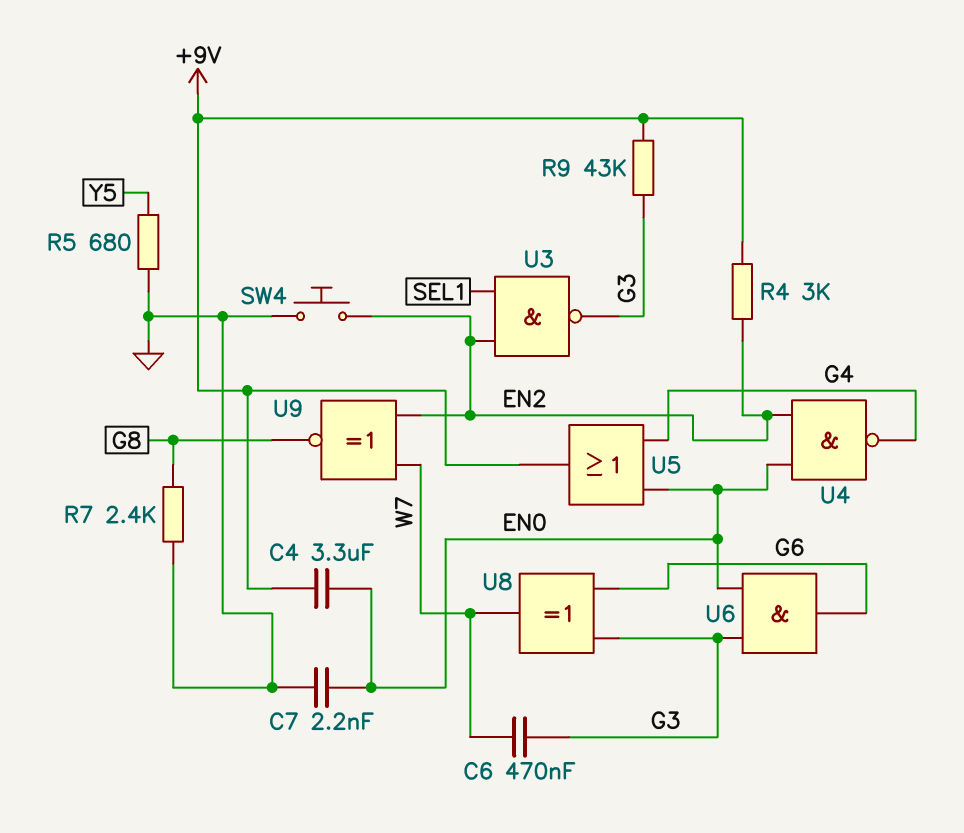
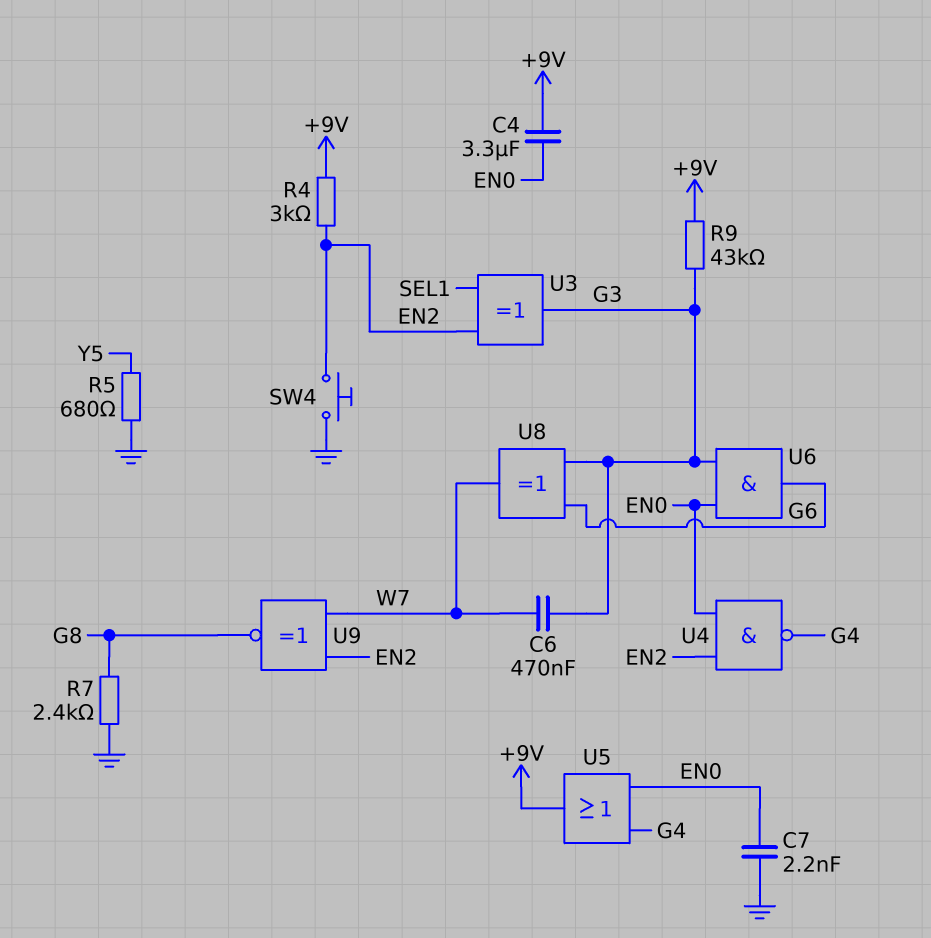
U3: NAND (in EN2, in SEL1, out G3) -> XOR (in EN2, in SEL1, out G3)

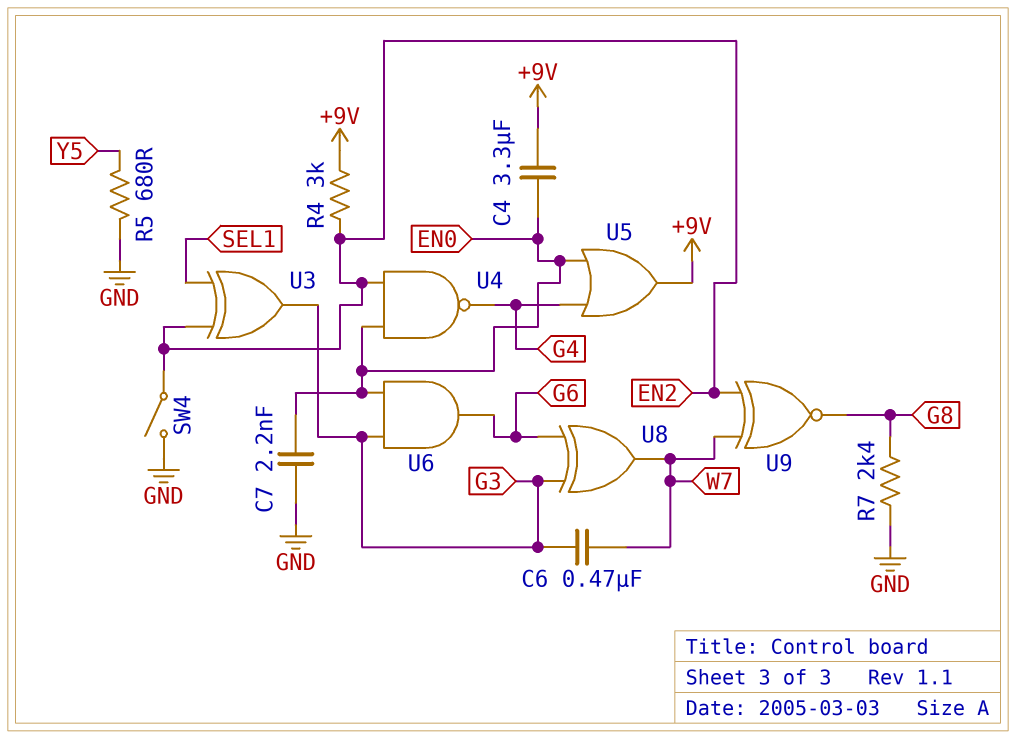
R9: 43k (+9V, G3) -> none
SW4: button (EN2, GND) -> switch (EN2, GND)

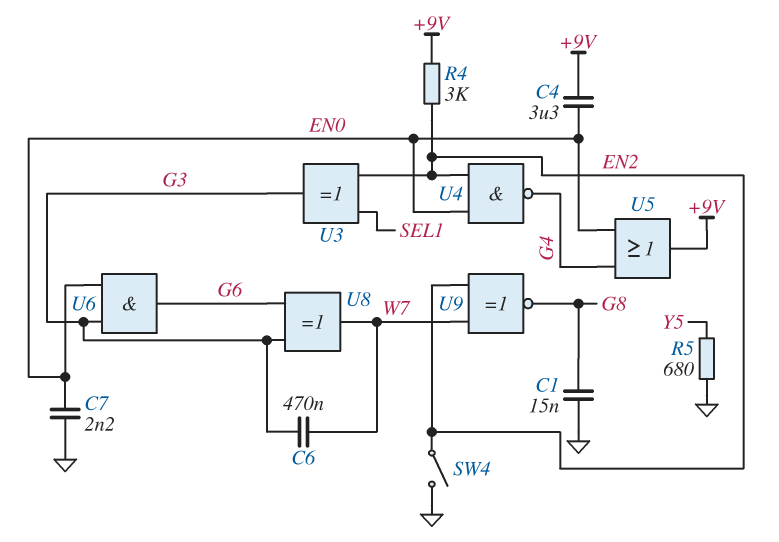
C1: none -> 15nF (G8, GND)
R7: 2.4k (G8, GND) -> none

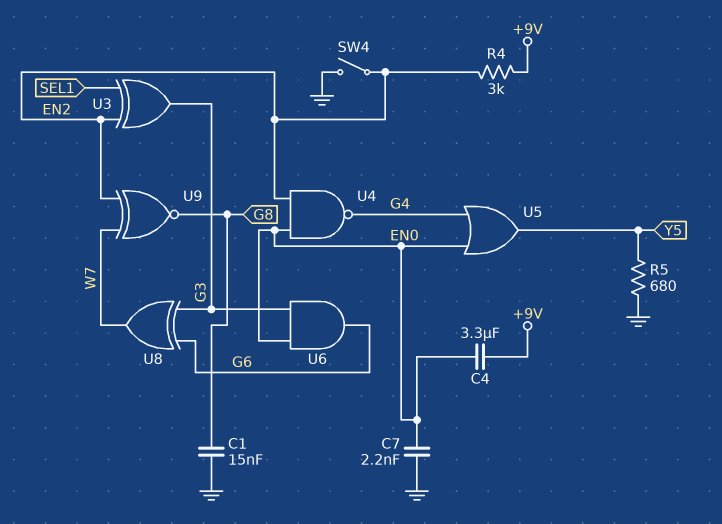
C6: 470nF (G3, W7) -> none
U5: OR (in EN0, in G4, out +9V) -> OR (in EN0, in G4, out Y5)

